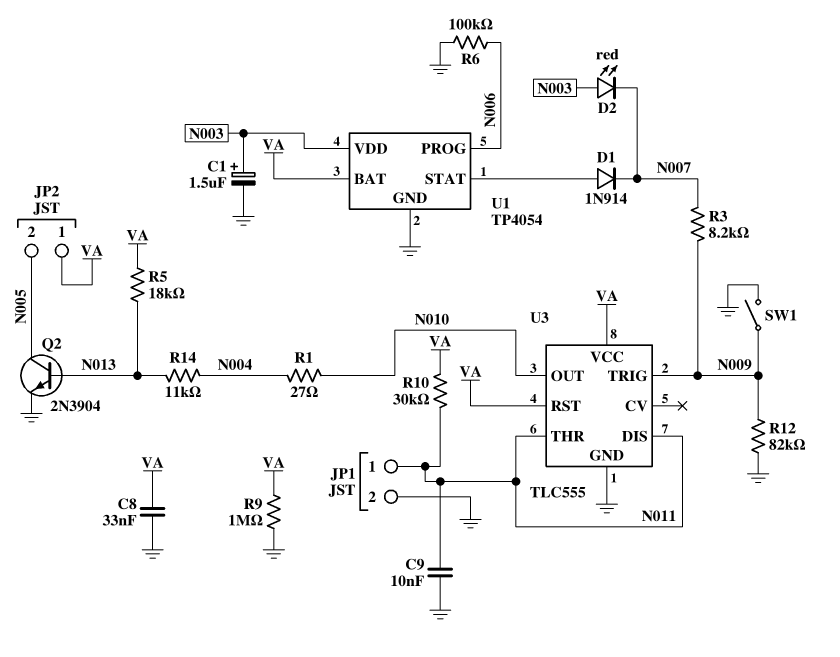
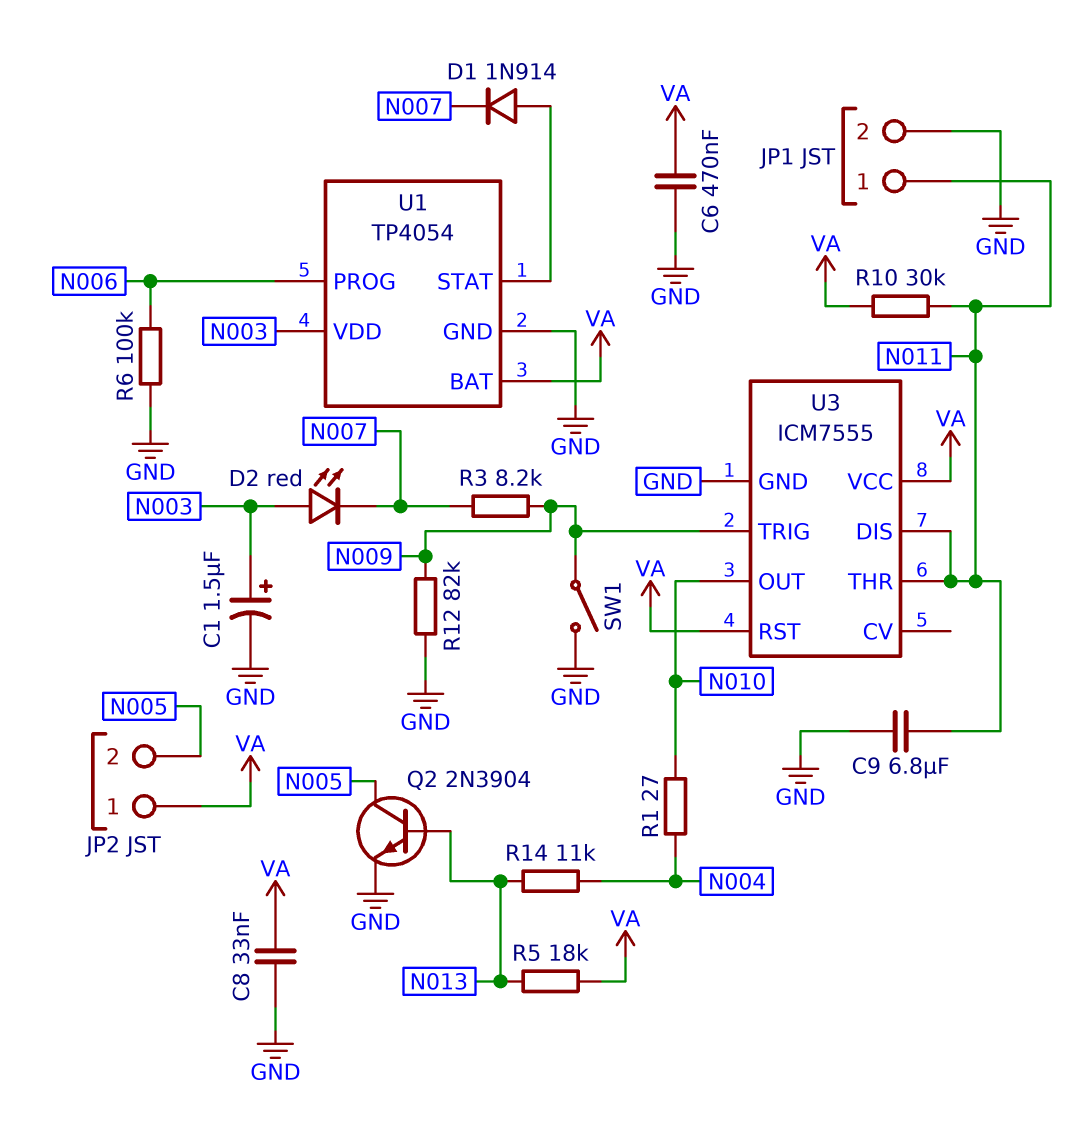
C6: none -> 470nF (GND, VA)
C9: 10nF (GND, N011) -> 6.8uF (GND, N011)
R9: 1M (GND, VA) -> none
U3: TLC555 -> ICM7555

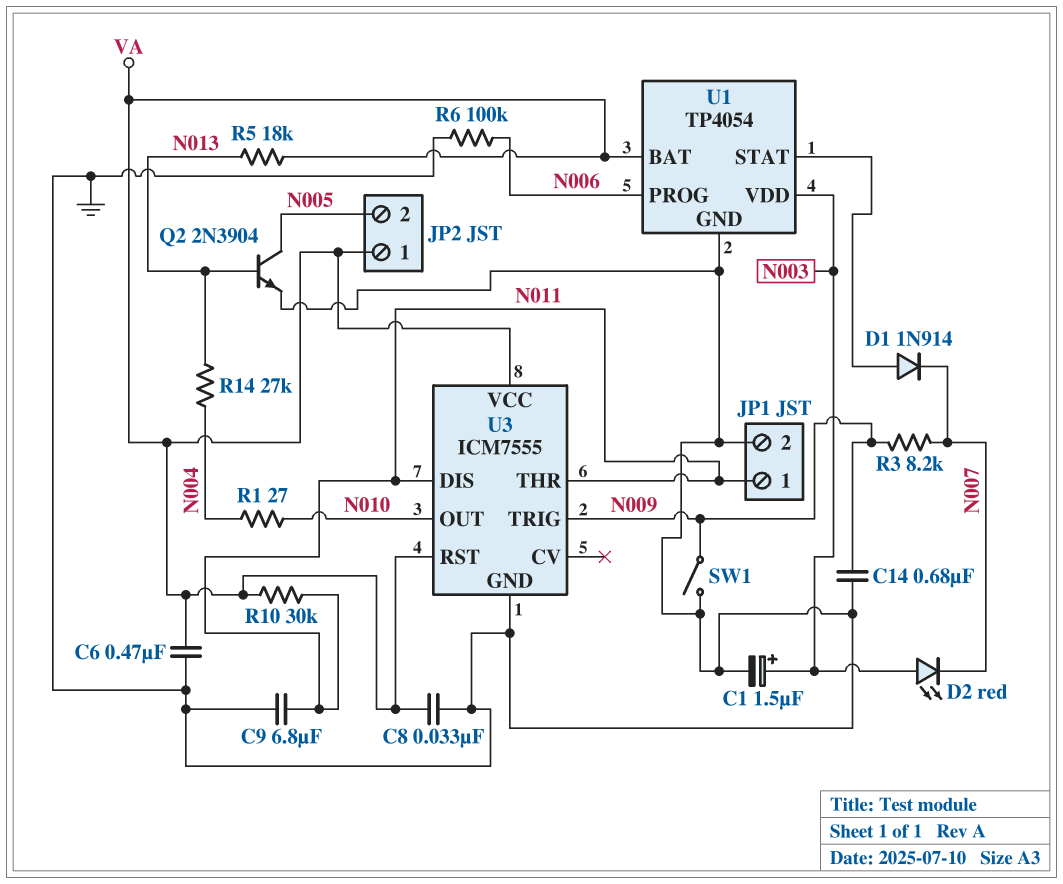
C14: none -> 680nF (GND, N009)
R12: 82k (GND, N009) -> none
R14: 11k (N004, N013) -> 27k (N004, N013)

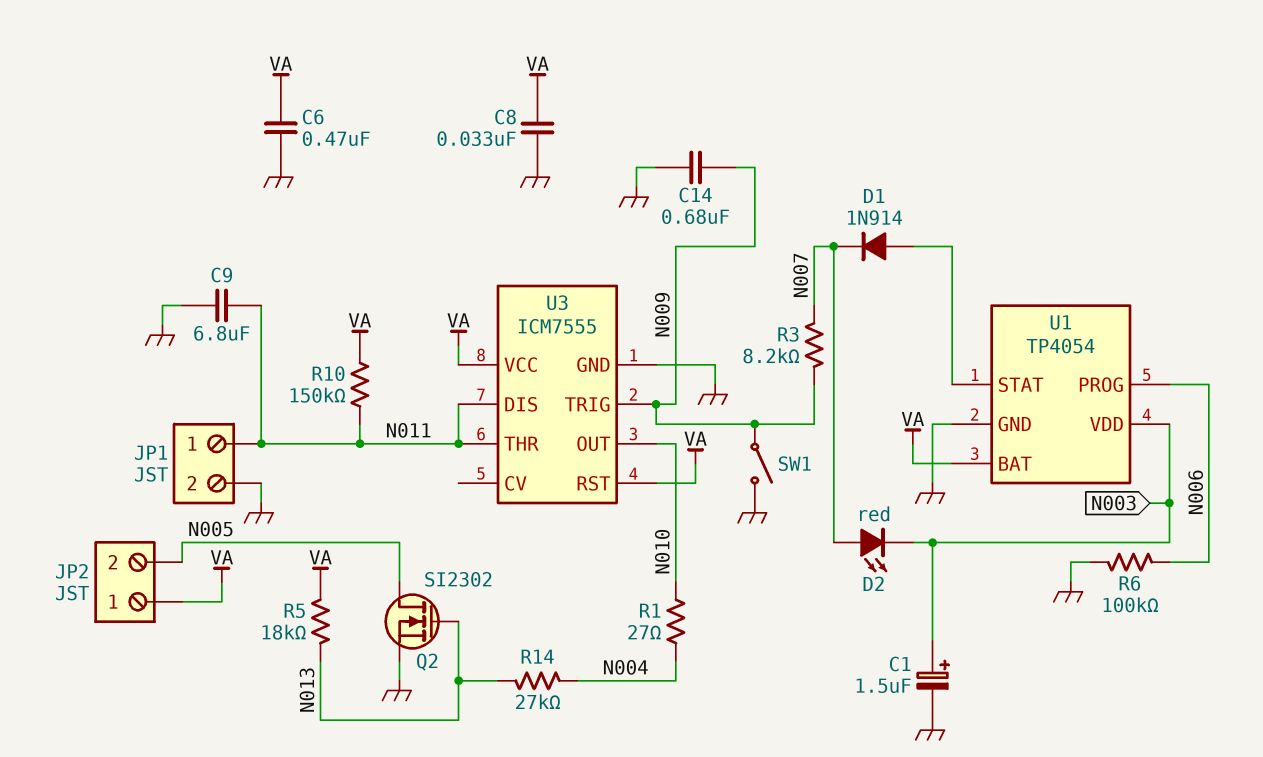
D2: LED red (A N003, K N007) -> LED red (A N007, K N003)
Q2: NPN 2N3904 (B N013, C N005, E GND) -> NMOS SI2302 (G N013, D N005, S GND)
R10: 30k (N011, VA) -> 150k (N011, VA)

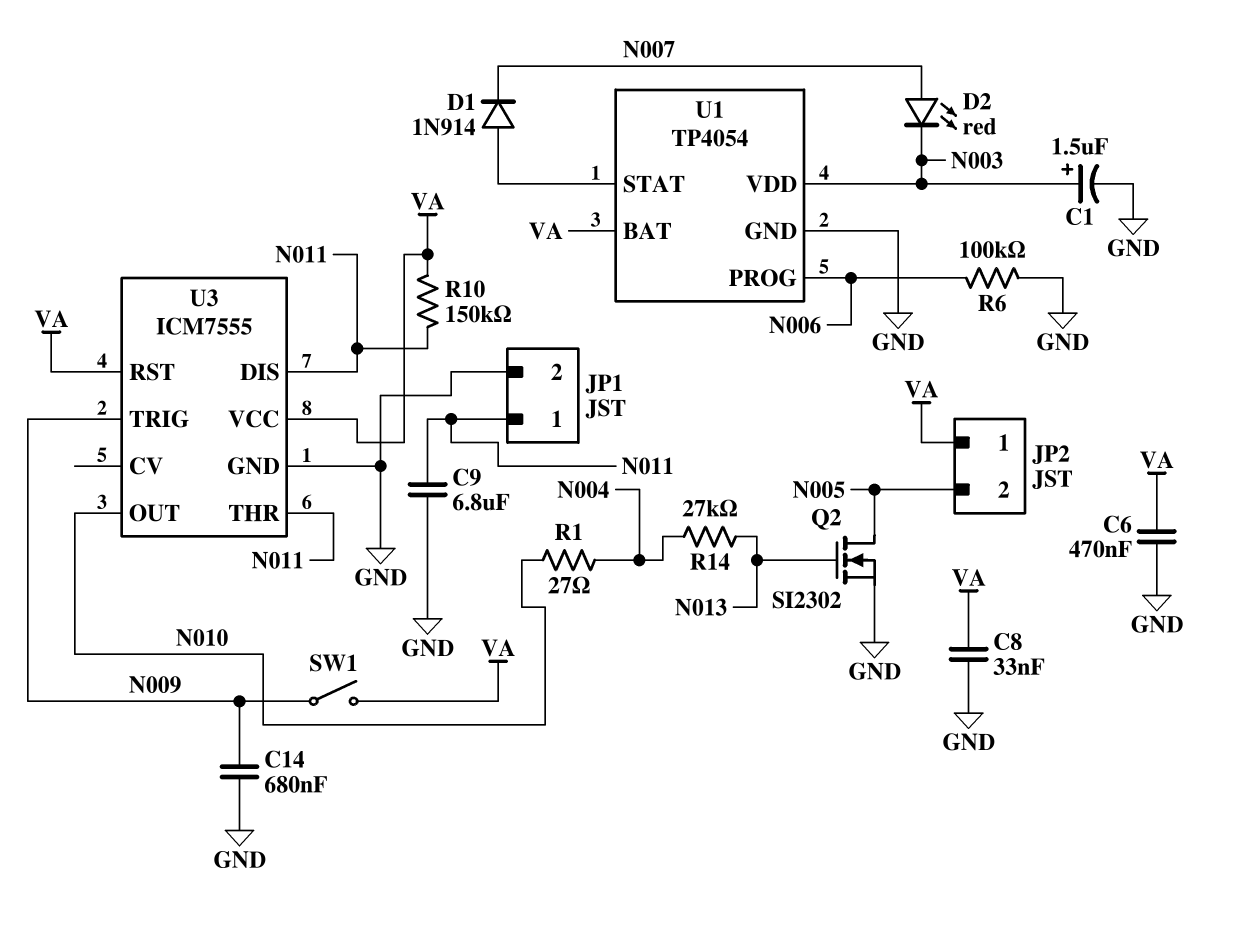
R3: 8.2k (N007, N009) -> none
R5: 18k (N013, VA) -> none
SW1: switch (GND, N009) -> switch (N009, VA)

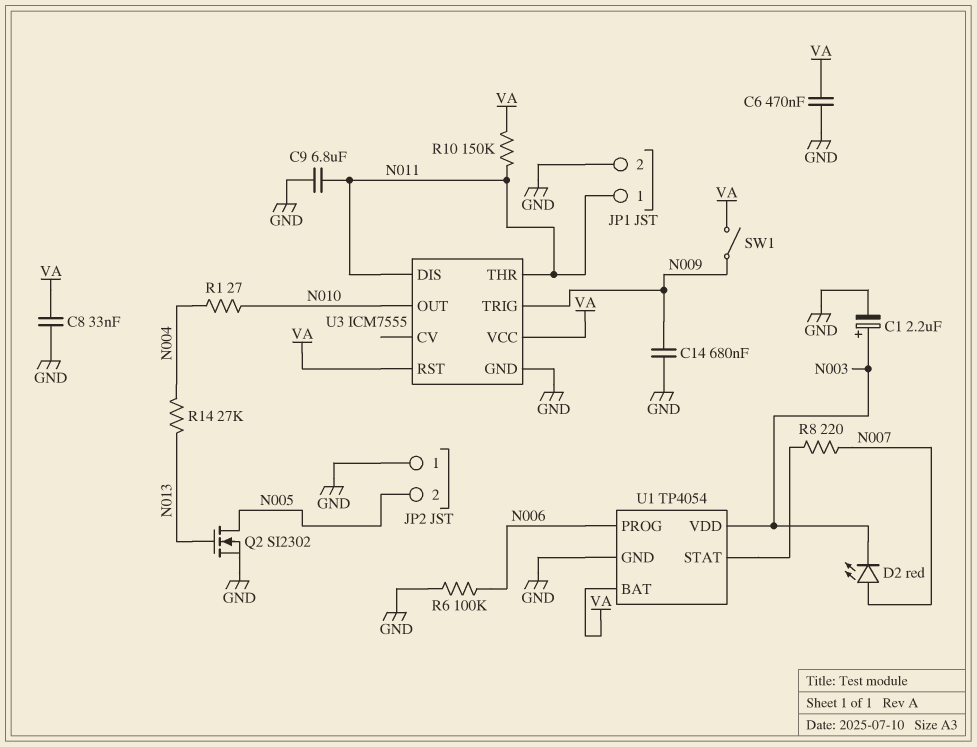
C1: 1.5uF (plus N003, minus GND) -> 2.2uF (plus N003, minus GND)
D1: diode 1N914 (A U1/STAT, K N007) -> none
JP2 pin 1: VA -> GND
R8: none -> 220 (N007, U1/STAT)

